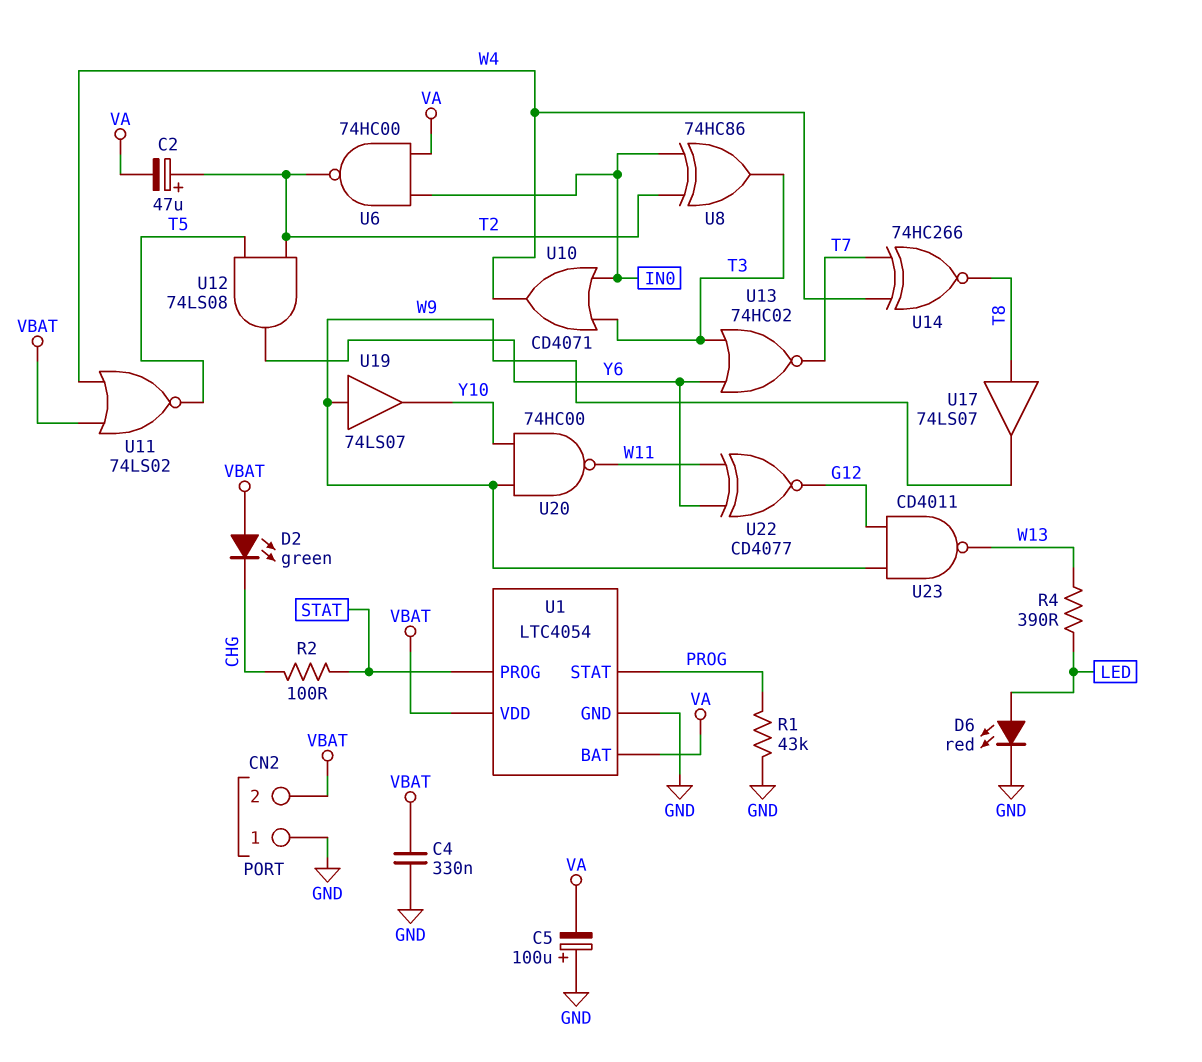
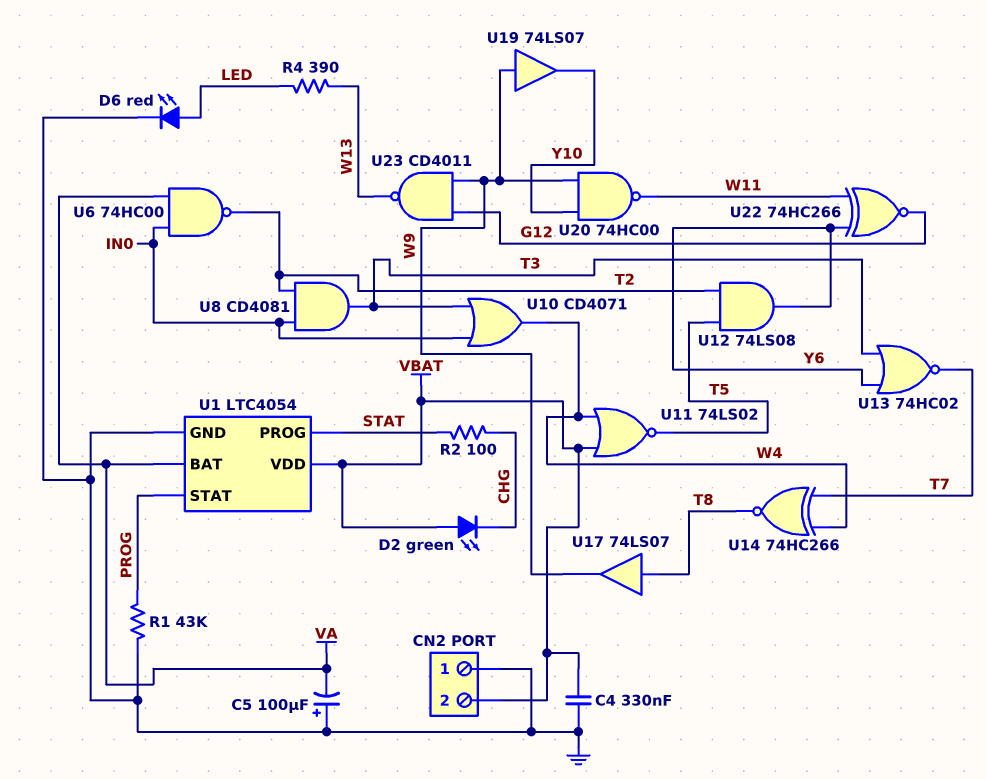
C2: 47uF (plus T2, minus VA) -> none
U8: XOR 74HC86 (in IN0, in T2, out T3) -> AND CD4081 (in IN0, in T2, out T3)
U22: XNOR CD4077 (in W11, in Y6, out G12) -> XNOR 74HC266 (in W11, in Y6, out G12)

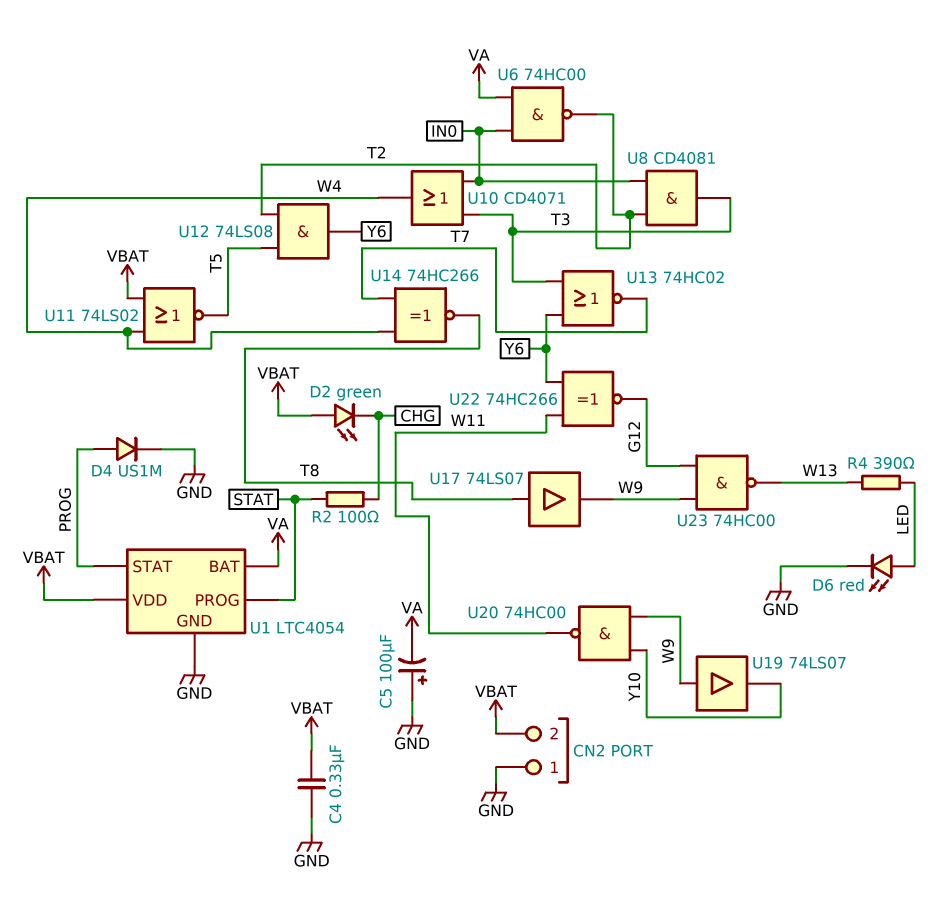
D4: none -> diode US1M (A PROG, K GND)
R1: 43k (GND, PROG) -> none
U23: NAND CD4011 (in G12, in W9, out W13) -> NAND 74HC00 (in G12, in W9, out W13)

